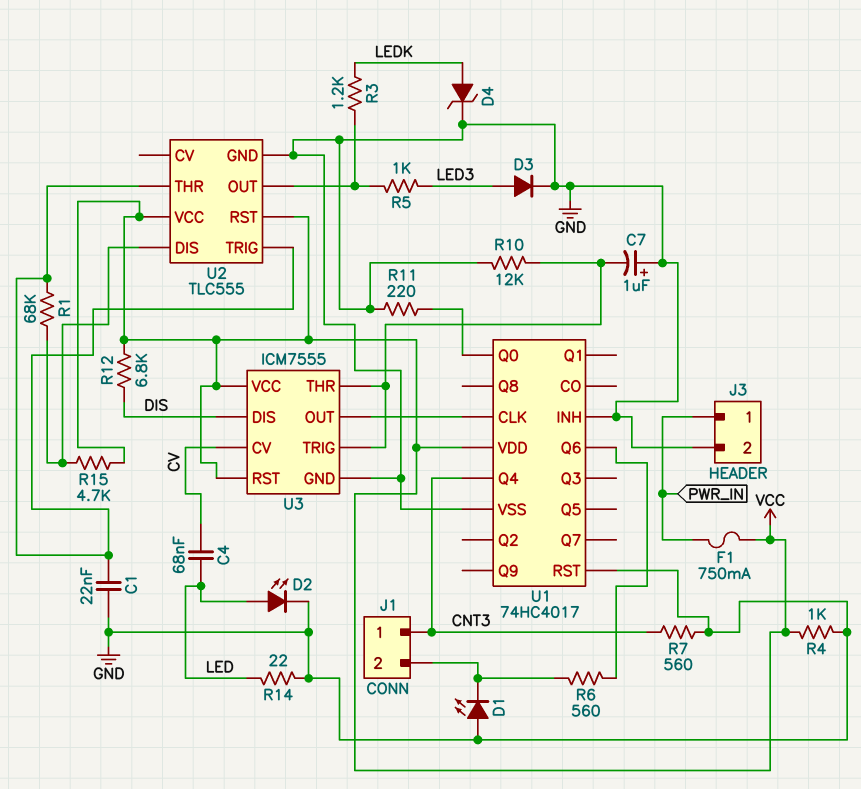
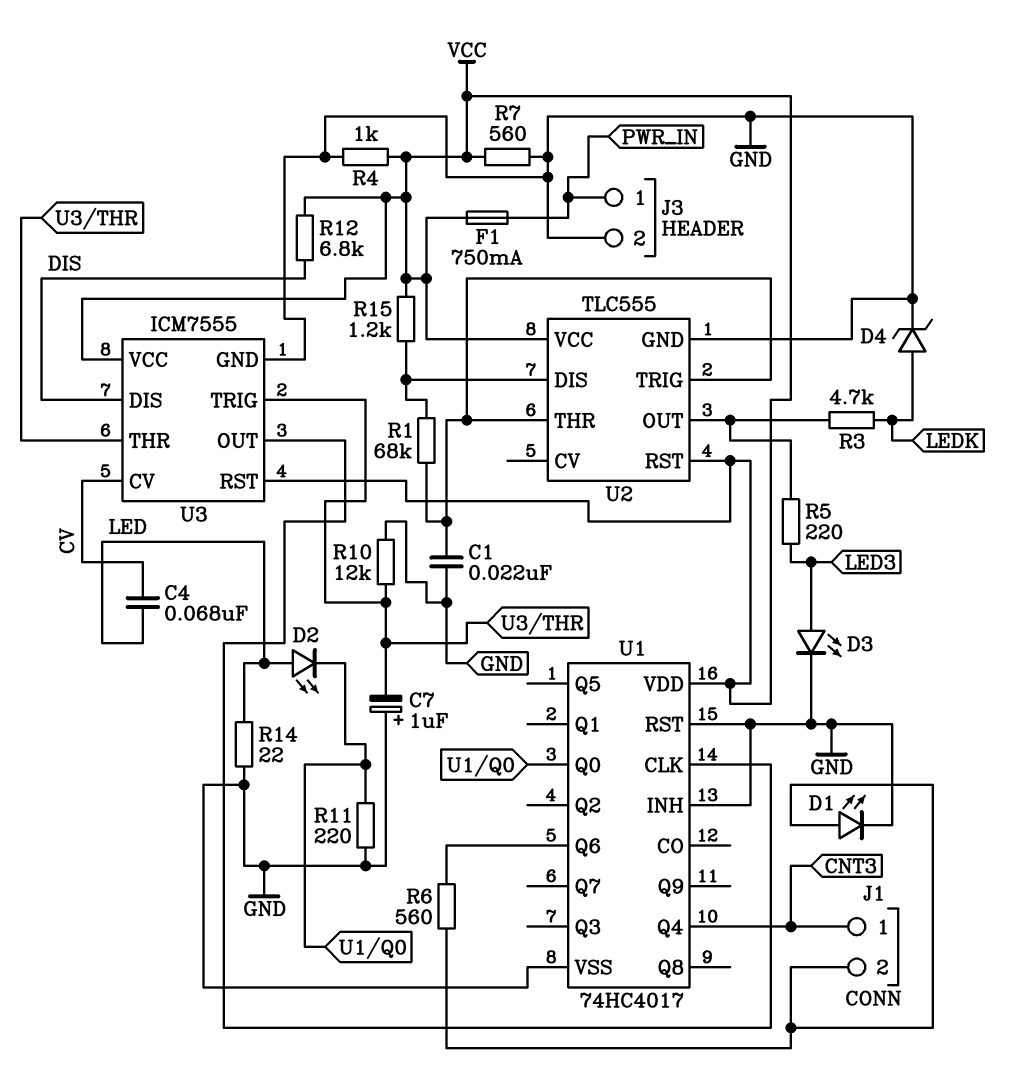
D1: LED (A GND, K J1/2) -> LED (A J1/2, K GND)
D2: LED (A LED, K GND) -> LED (A LED, K U1/Q0)
D3: diode (A LED3, K GND) -> LED (A LED3, K GND)
R3: 1.2k (LEDK, U2/OUT) -> 4.7k (LEDK, U2/OUT)
R5: 1k (LED3, U2/OUT) -> 220 (LED3, U2/OUT)
R7: 560 (CNT3, GND) -> 560 (GND, VCC)
R15: 4.7k (U2/DIS, VCC) -> 1.2k (U2/DIS, VCC)

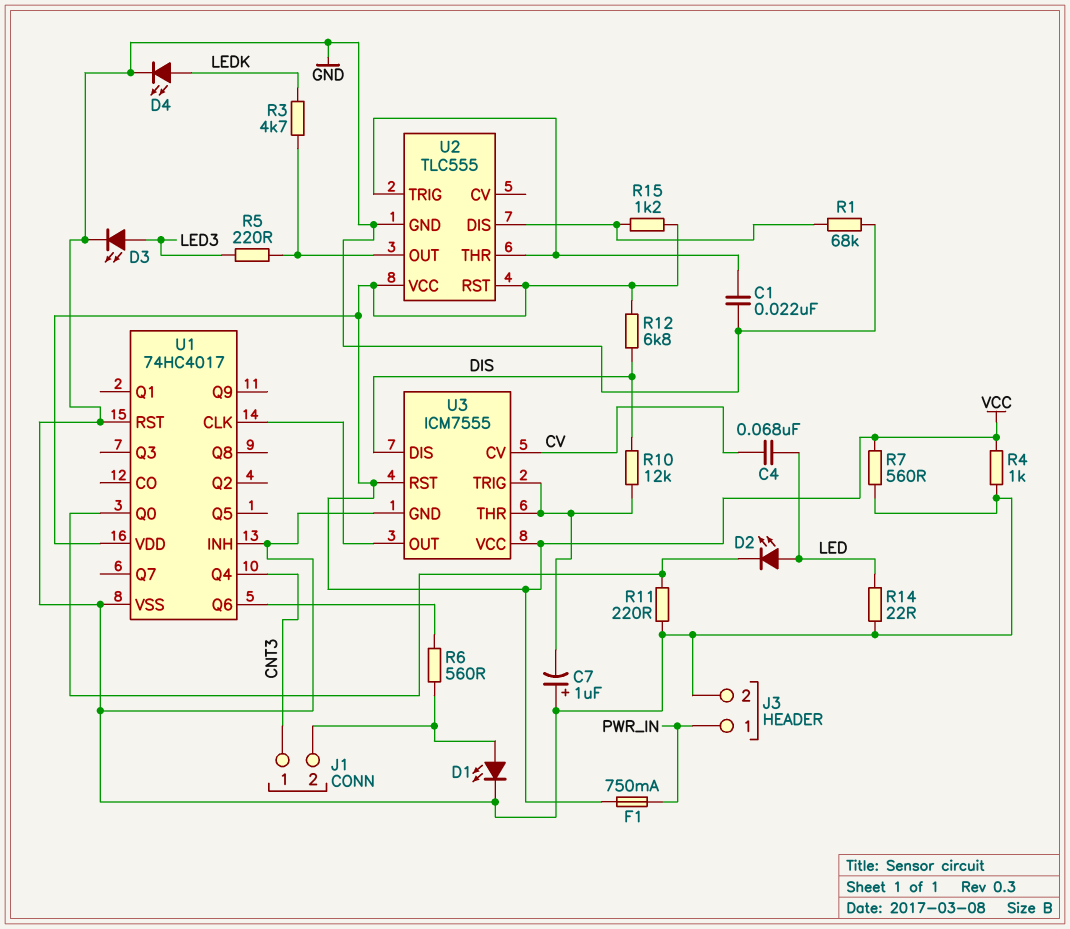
D4: zener (A LEDK, K GND) -> LED (A LEDK, K GND)
R1: 68k (U2/DIS, U2/THR) -> 68k (GND, U2/DIS)
R10: 12k (GND, U3/THR) -> 12k (DIS, U3/THR)

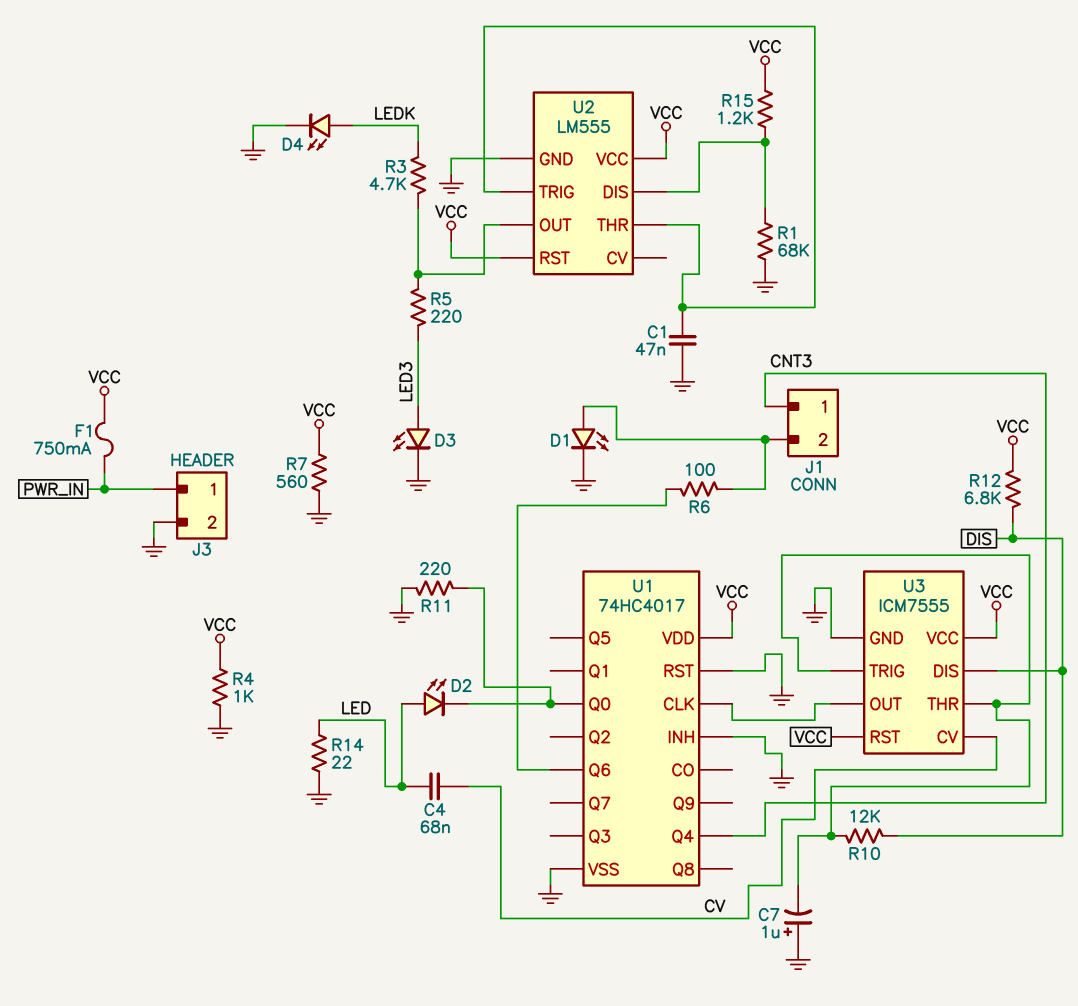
C1: 22nF (GND, U2/THR) -> 47nF (GND, U2/THR)
R6: 560 (J1/2, U1/Q6) -> 100 (J1/2, U1/Q6)
U2: TLC555 -> LM555

